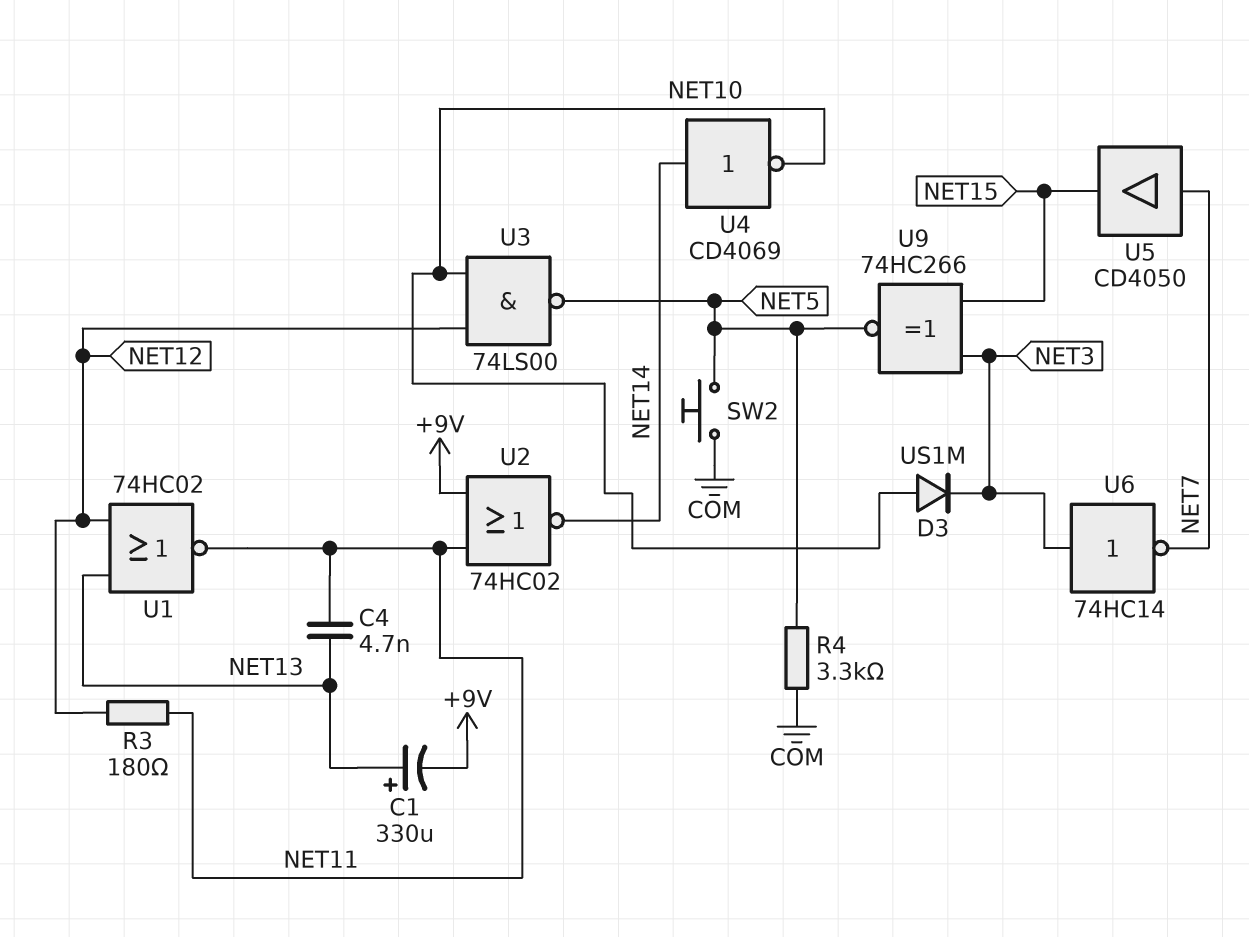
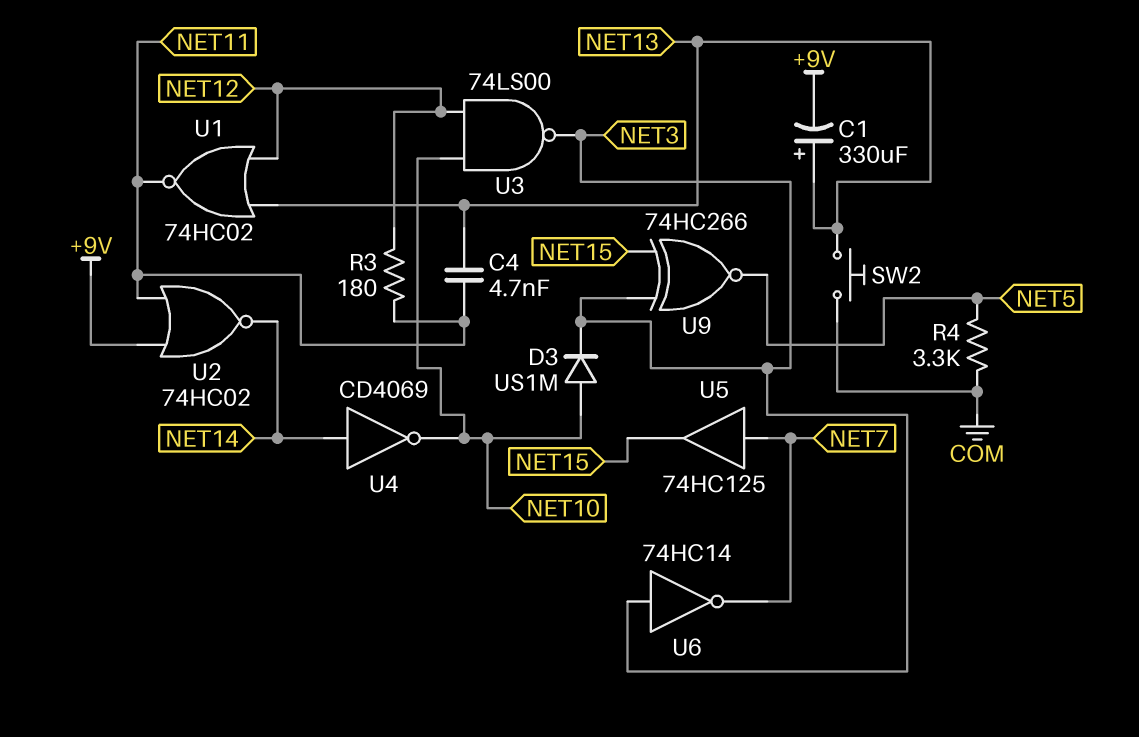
SW2: button (COM, NET5) -> button (COM, NET13)
U3: NAND 74LS00 (in NET10, in NET12, out NET5) -> NAND 74LS00 (in NET10, in NET12, out NET3)
U5: buffer CD4050 (in NET7, out NET15) -> buffer 74HC125 (in NET7, out NET15)

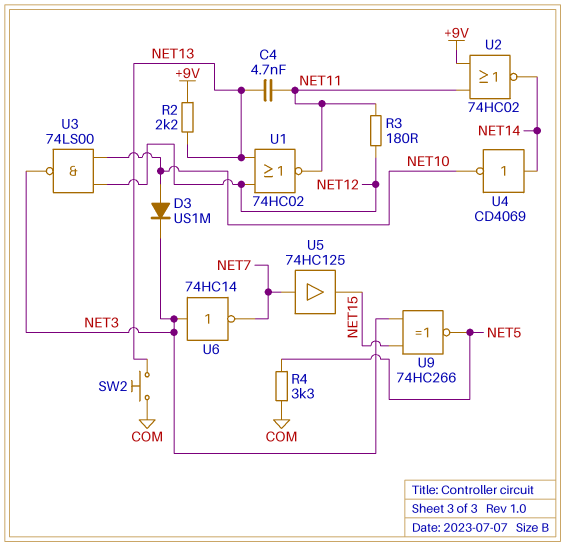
C1: 330uF (plus NET13, minus +9V) -> none
R2: none -> 2.2k (+9V, NET13)

